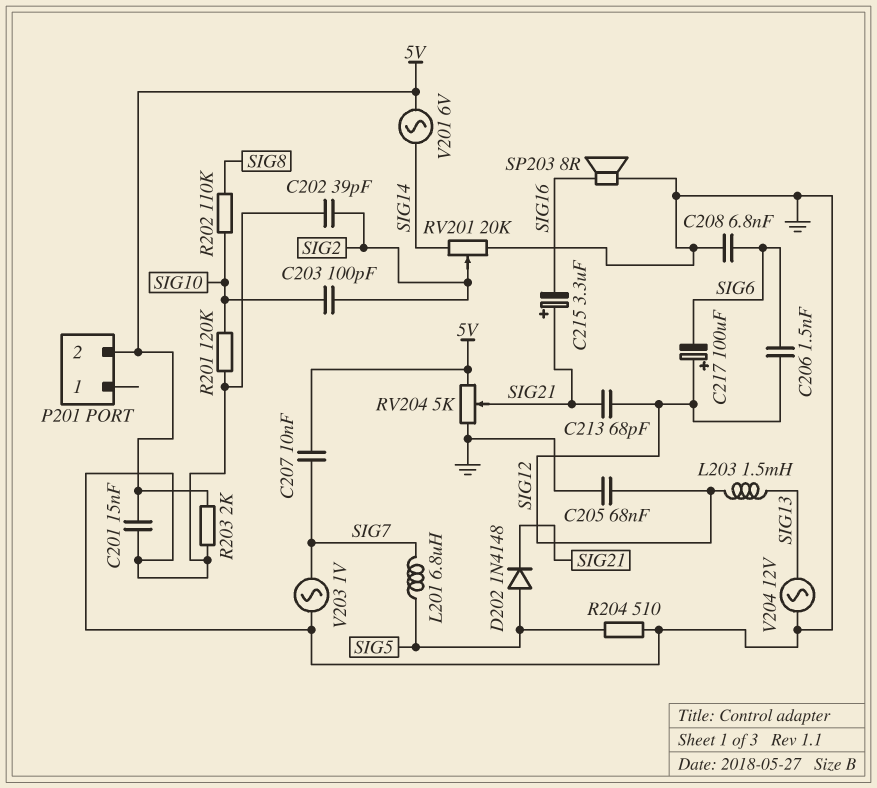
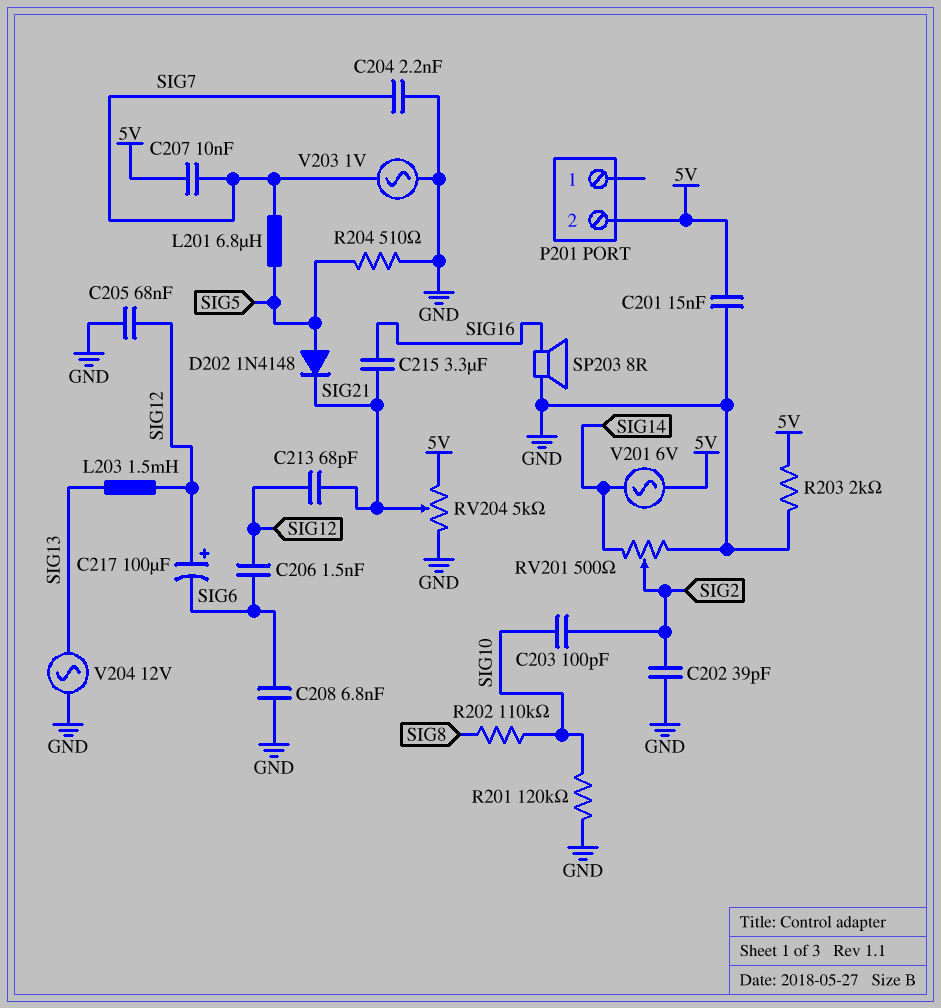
C204: none -> 2.2nF (GND, SIG7)
C215: 3.3uF (plus SIG21, minus SIG16) -> 3.3uF (SIG16, SIG21)
RV201: 20k (GND, SIG14, wiper SIG2) -> 500 (GND, SIG14, wiper SIG2)

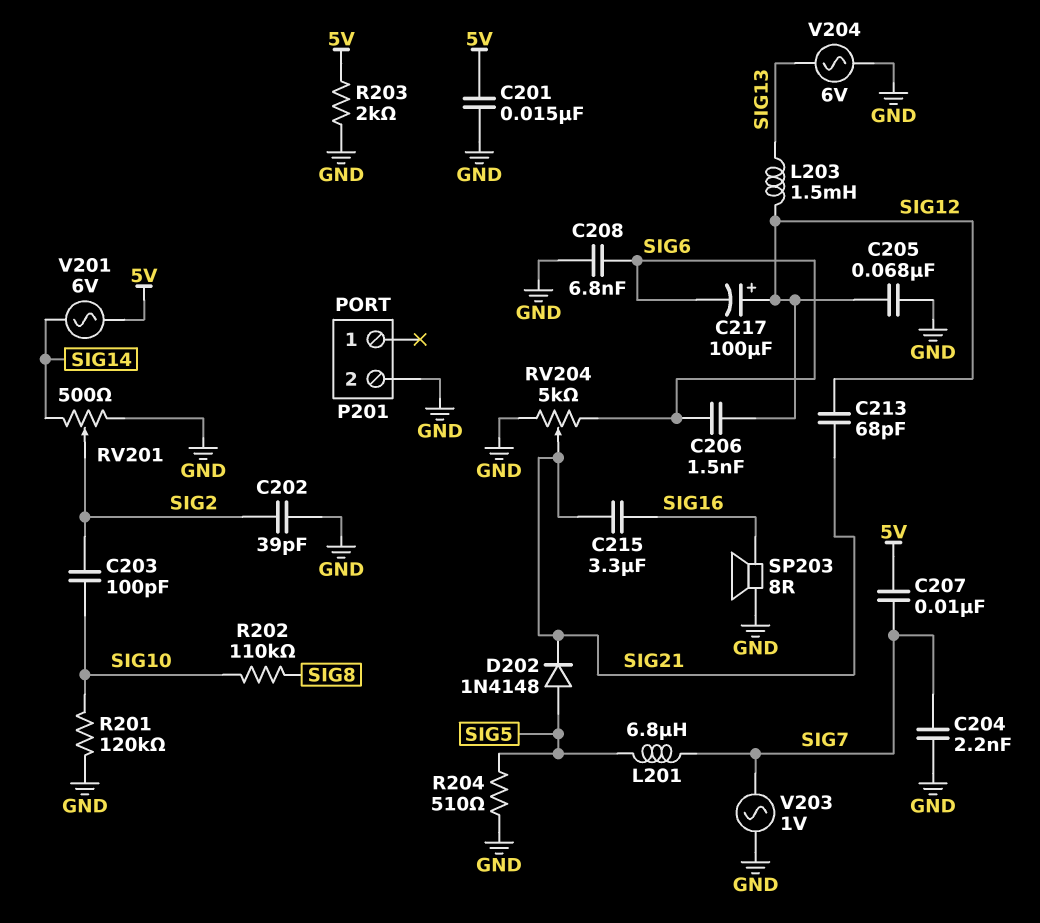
P201 pin 2: 5V -> GND
RV204: 5k (5V, GND, wiper SIG21) -> 5k (GND, SIG6, wiper SIG21)
V204: AC 12V (GND, SIG13) -> AC 6V (GND, SIG13)

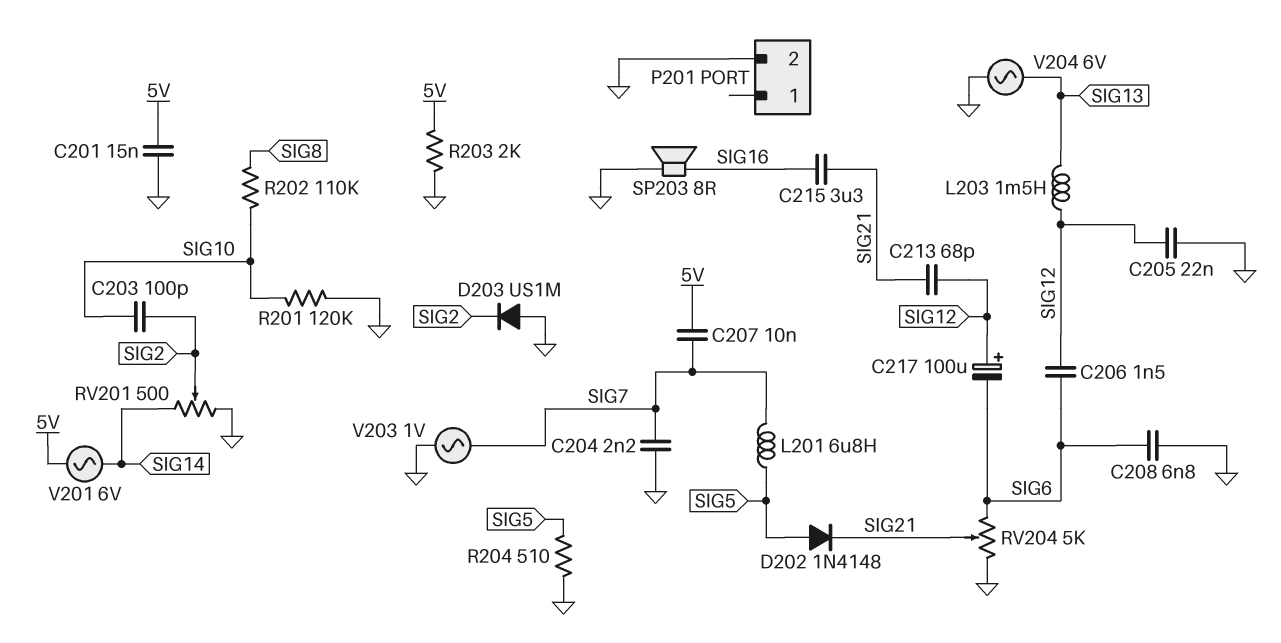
C202: 39pF (GND, SIG2) -> none
C205: 68nF (GND, SIG12) -> 22nF (GND, SIG12)
D203: none -> diode US1M (A GND, K SIG2)

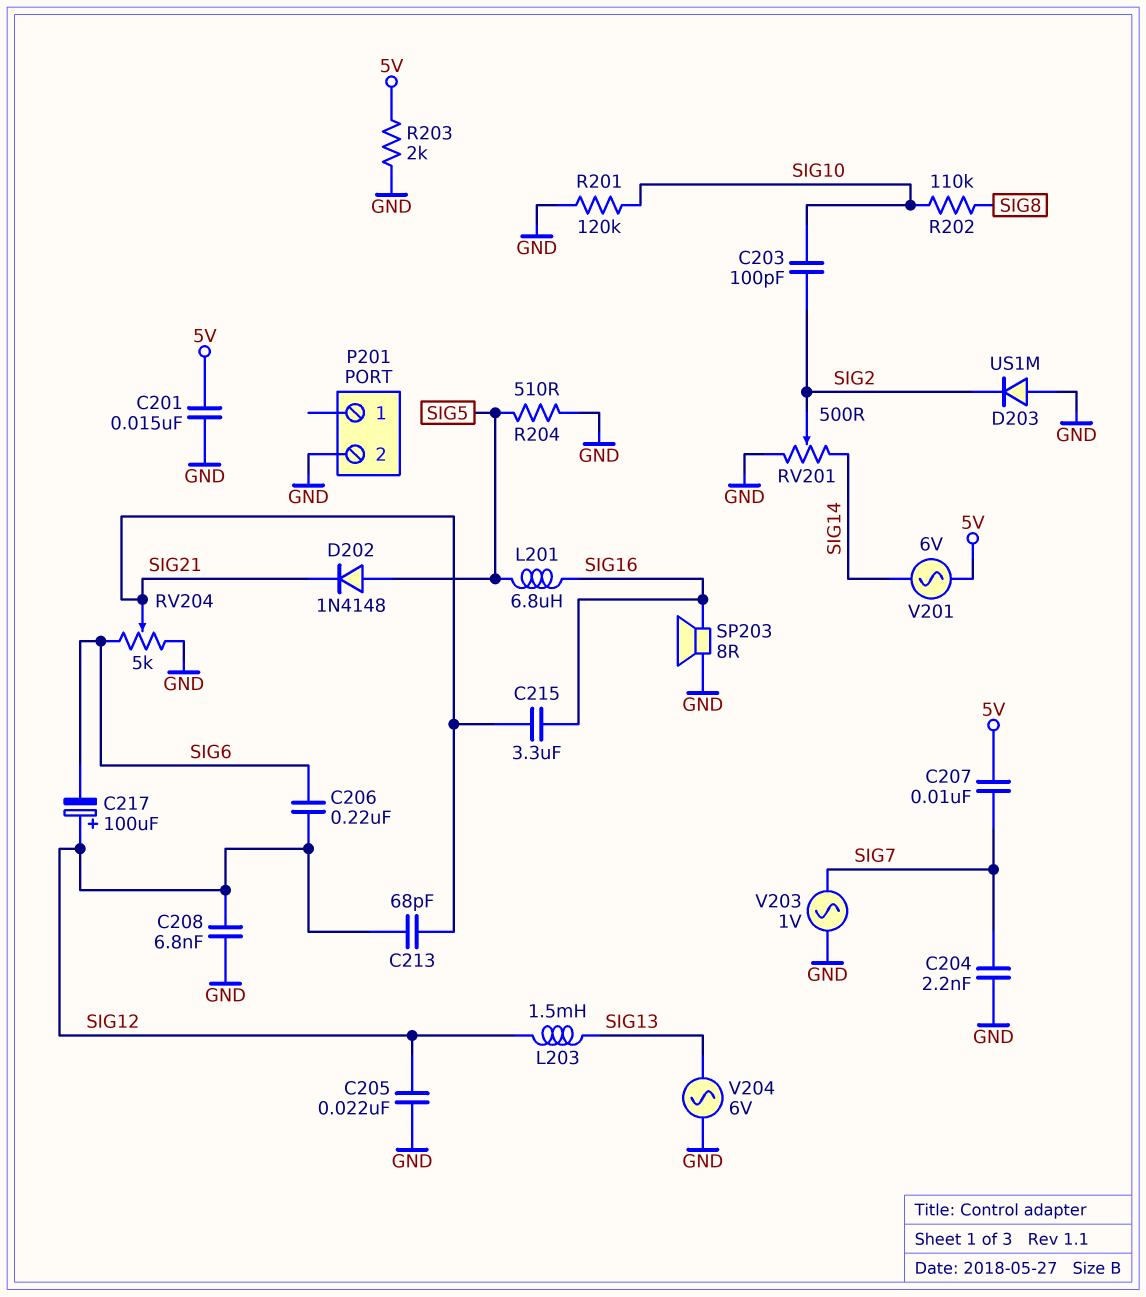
C206: 1.5nF (SIG6, SIG12) -> 220nF (SIG6, SIG12)
C208: 6.8nF (GND, SIG6) -> 6.8nF (GND, SIG12)
L201: 6.8uH (SIG5, SIG7) -> 6.8uH (SIG5, SIG16)

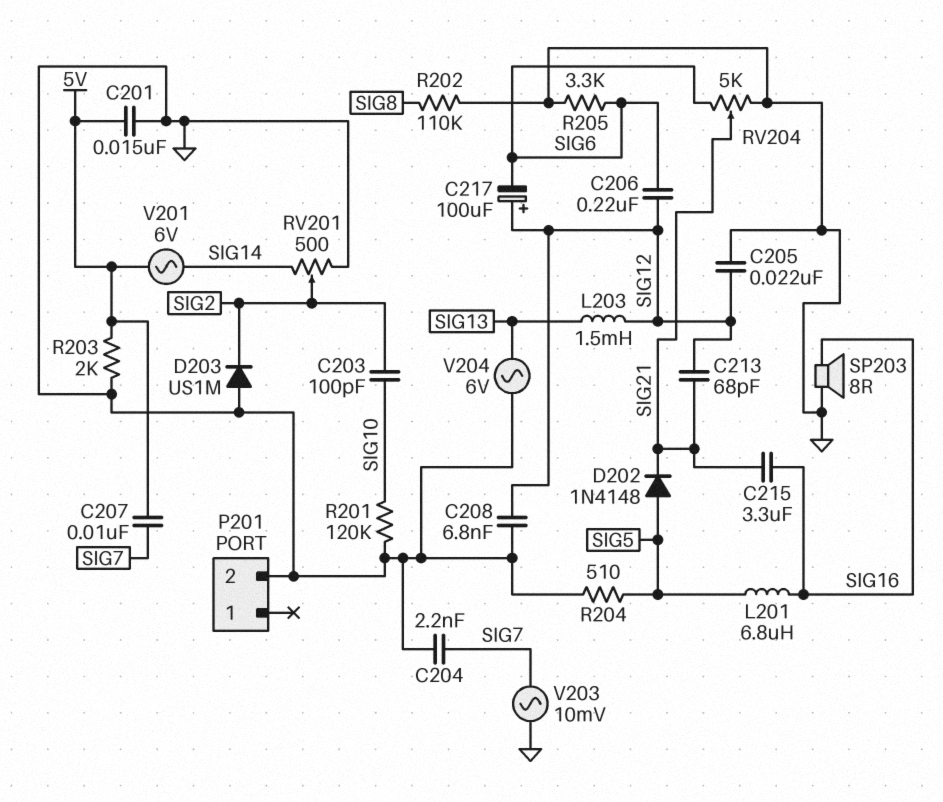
R202: 110k (SIG8, SIG10) -> 110k (GND, SIG8)
R205: none -> 3.3k (GND, SIG6)
V203: AC 1V (GND, SIG7) -> AC 10mV (GND, SIG7)

